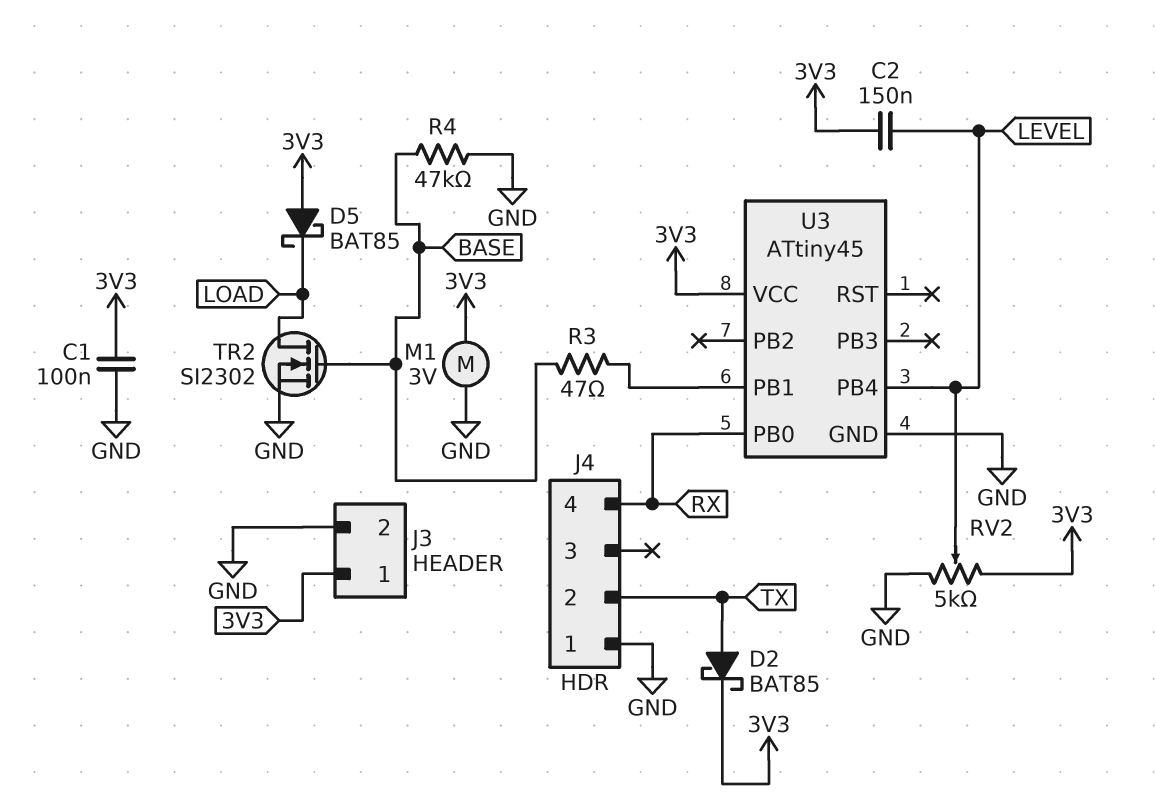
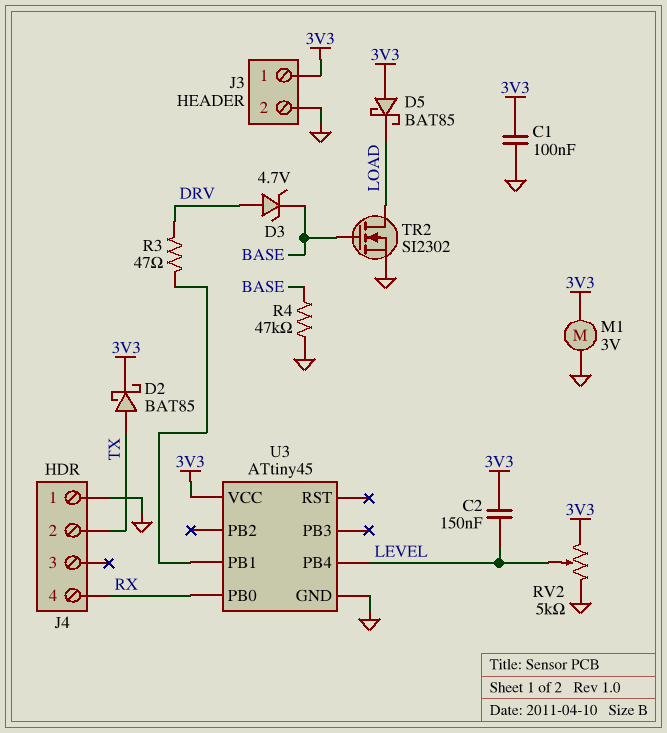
D3: none -> zener 4.7V (A DRV, K BASE)
R3: 47 (BASE, U3/PB1) -> 47 (DRV, U3/PB1)

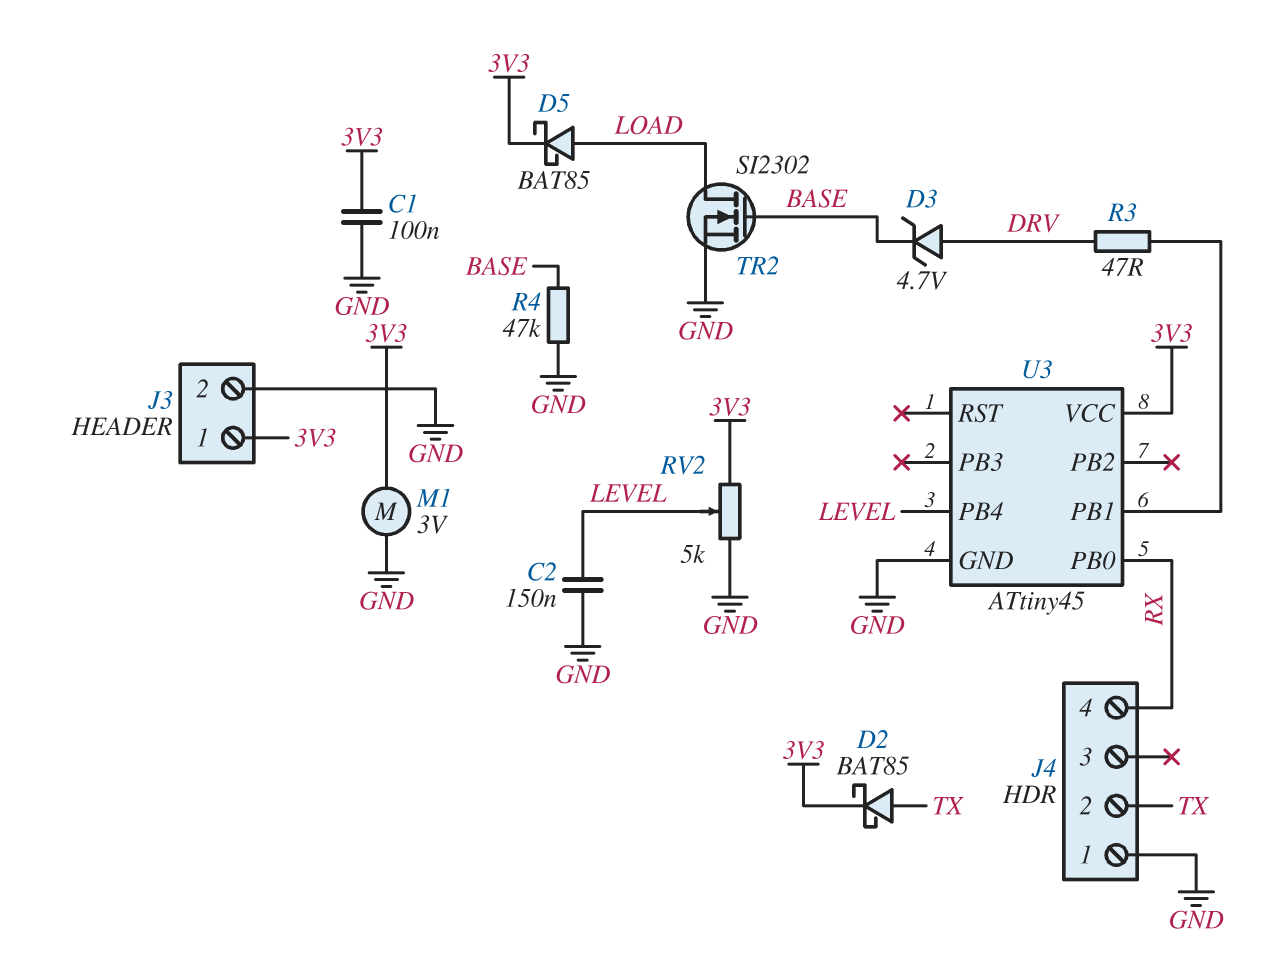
C2: 150nF (3V3, LEVEL) -> 150nF (GND, LEVEL)
D5: schottky BAT85 (A 3V3, K LOAD) -> schottky BAT85 (A LOAD, K 3V3)

